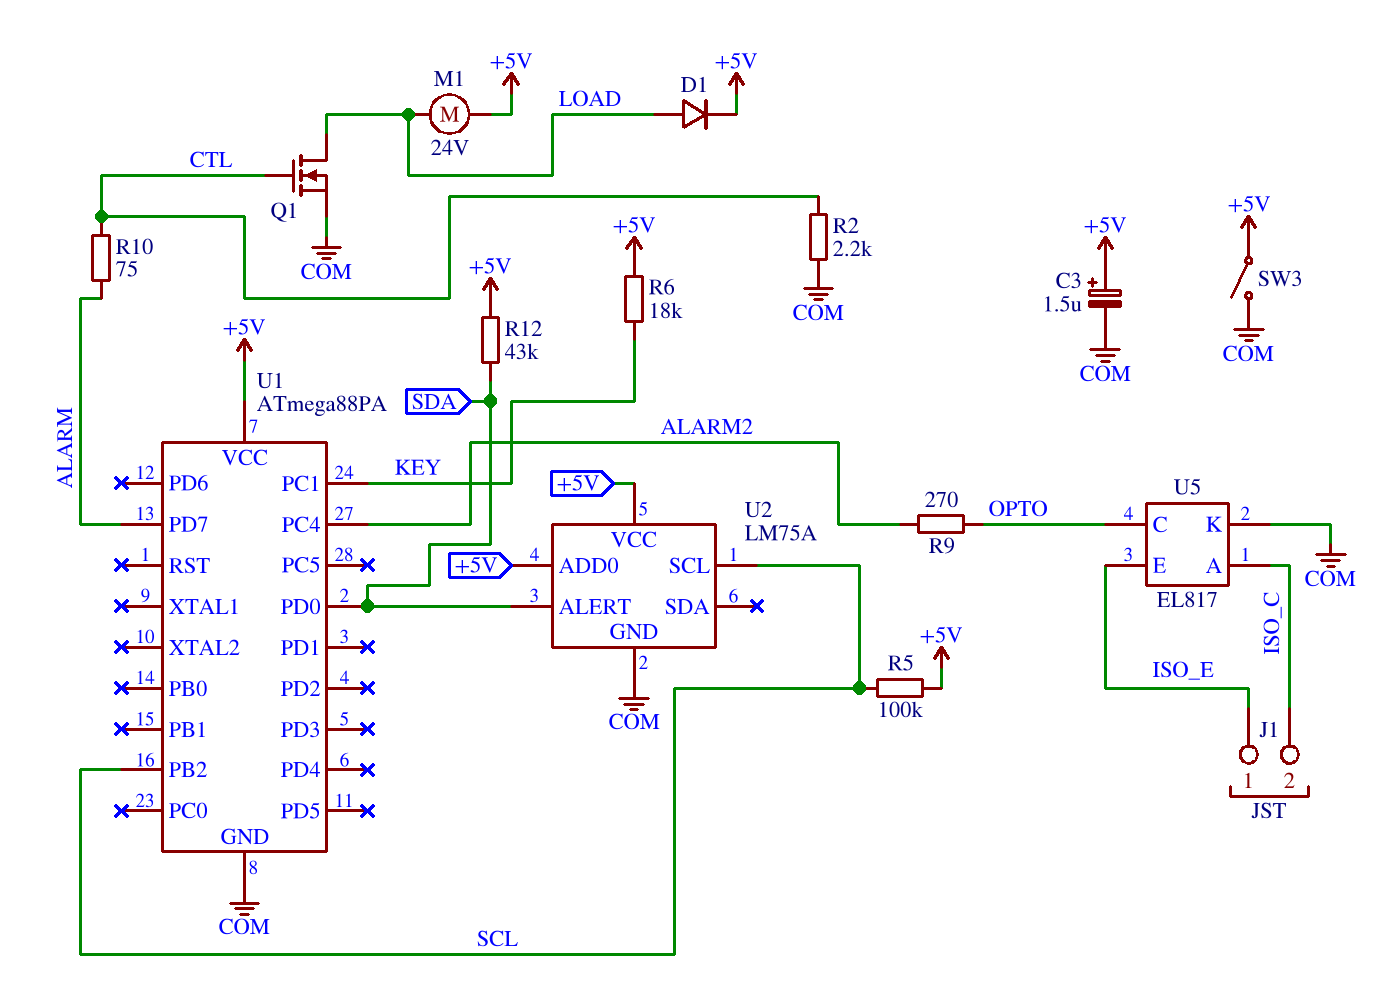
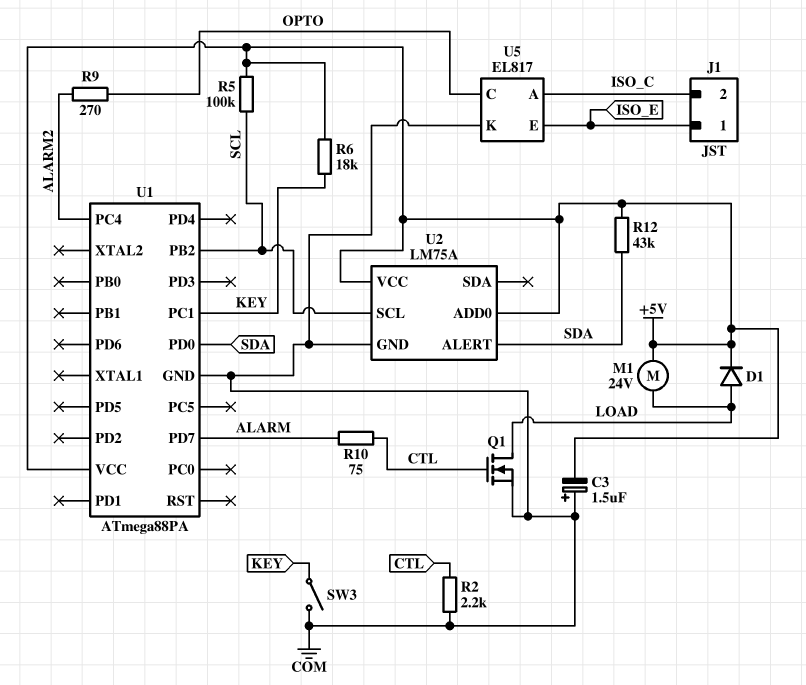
C3: 1.5uF (plus +5V, minus COM) -> 1.5uF (plus COM, minus +5V)
SW3: switch (+5V, COM) -> switch (COM, KEY)

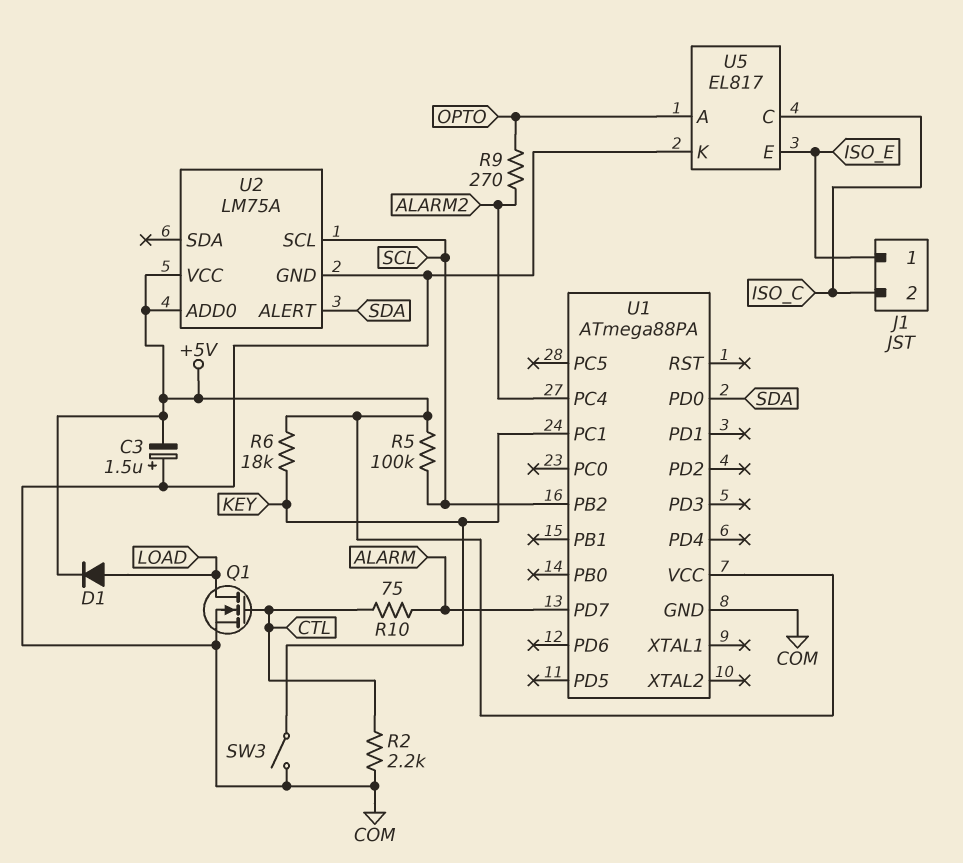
M1: motor 24V (+5V, LOAD) -> none
R12: 43k (+5V, SDA) -> none
U5 pin A: ISO_C -> OPTO
U5 pin C: OPTO -> ISO_C

